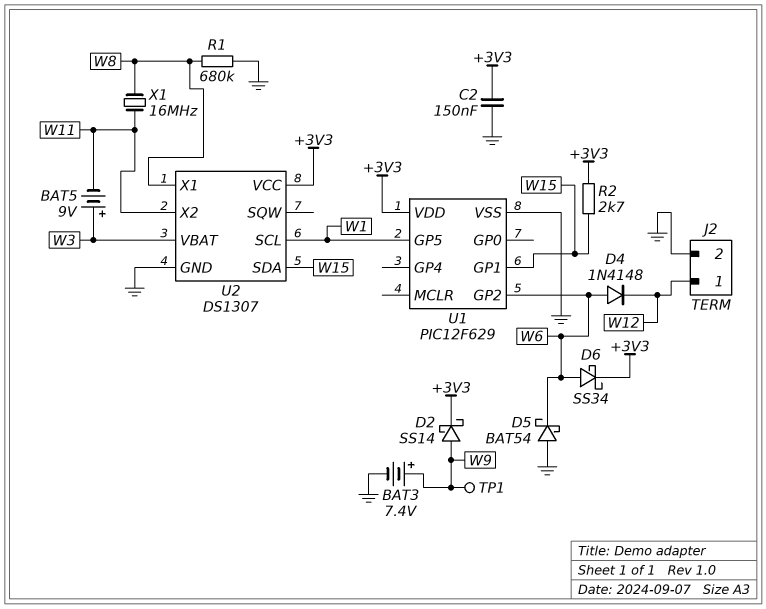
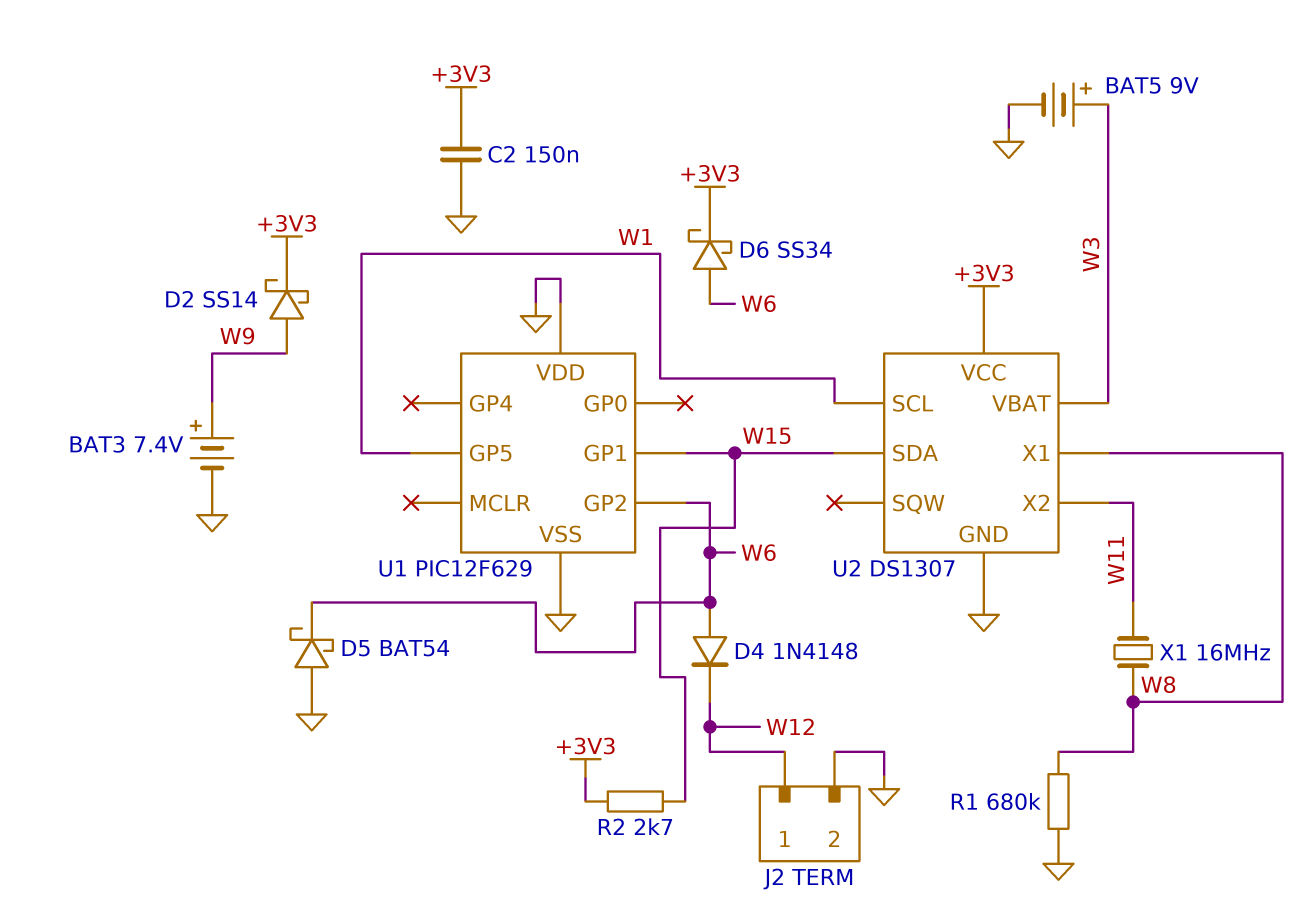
BAT5: 9V (plus W3, minus W11) -> 9V (plus W3, minus GND)
TP1: test point (W9) -> none
U1 pin VDD: +3V3 -> GND

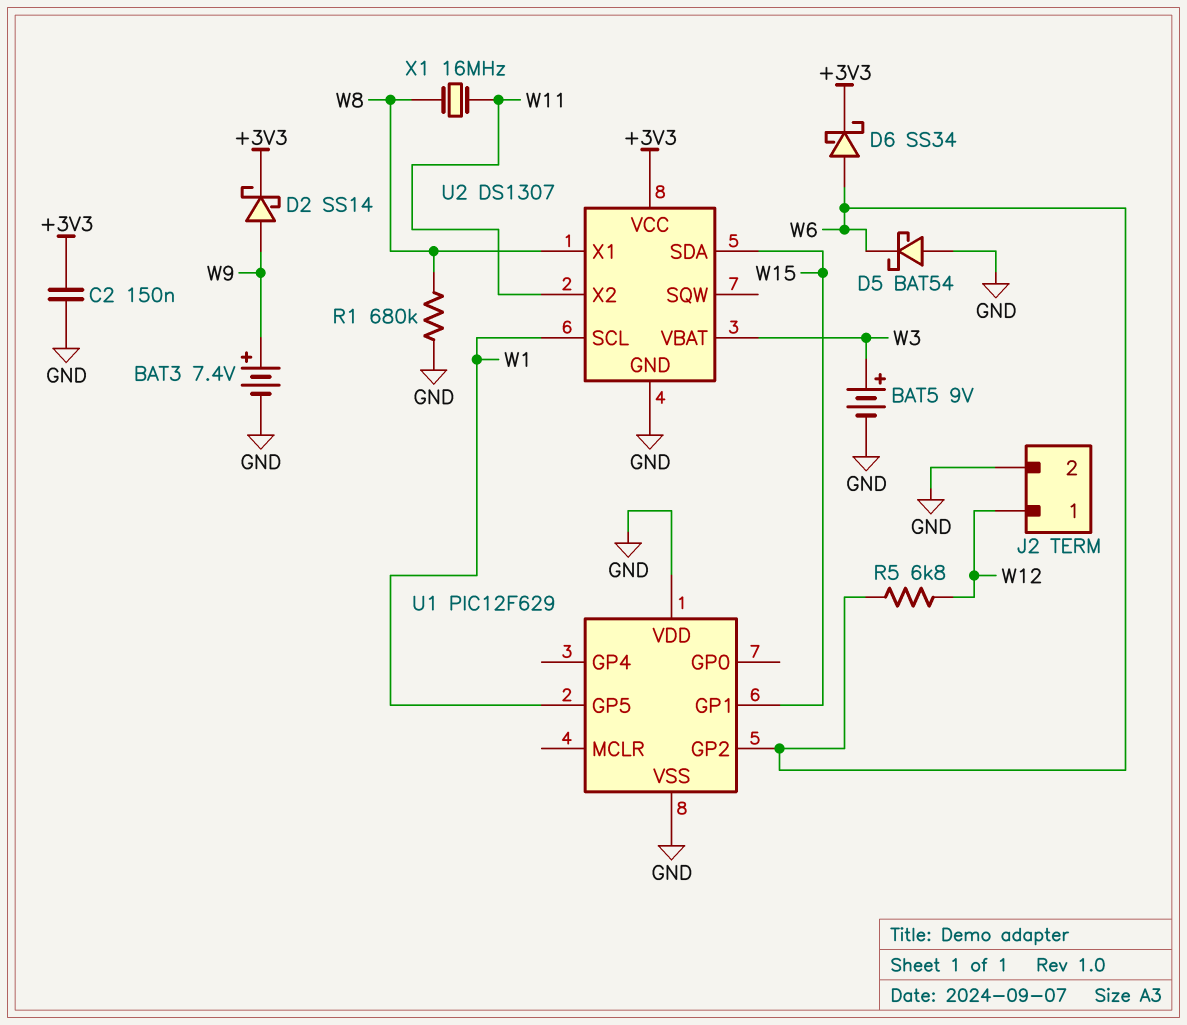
D4: diode 1N4148 (A W6, K W12) -> none
R2: 2.7k (+3V3, W15) -> none
R5: none -> 6.8k (W6, W12)

